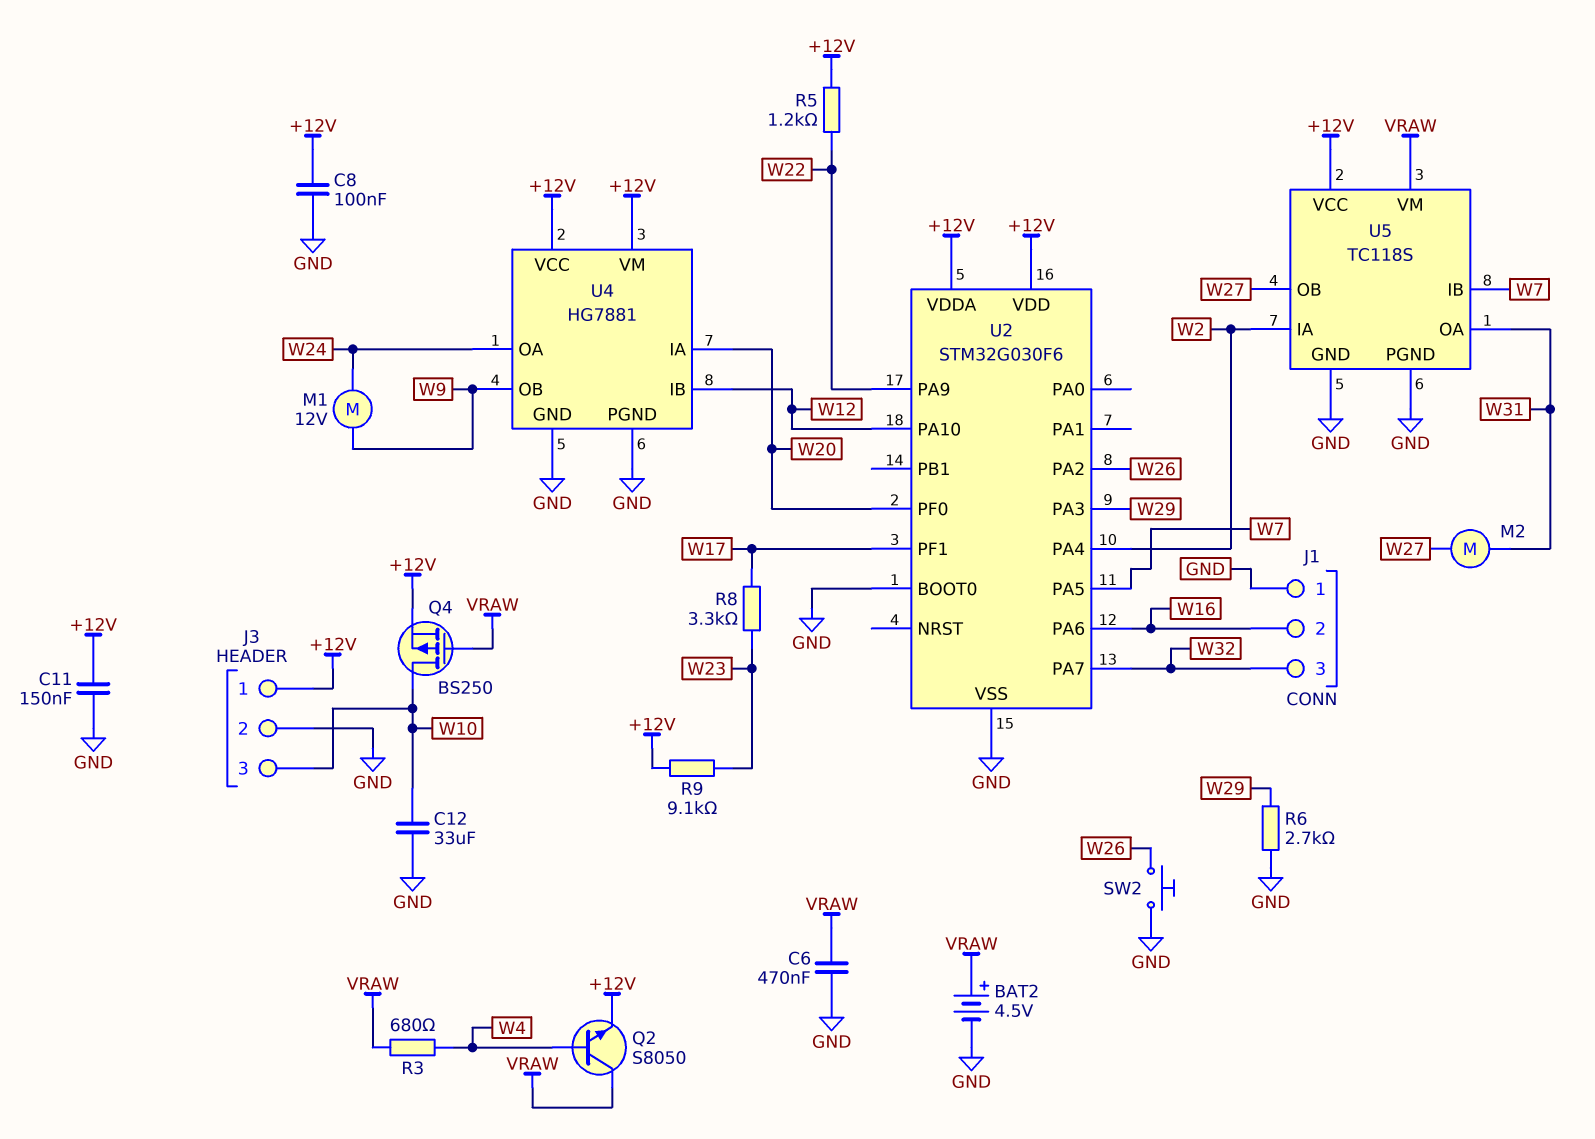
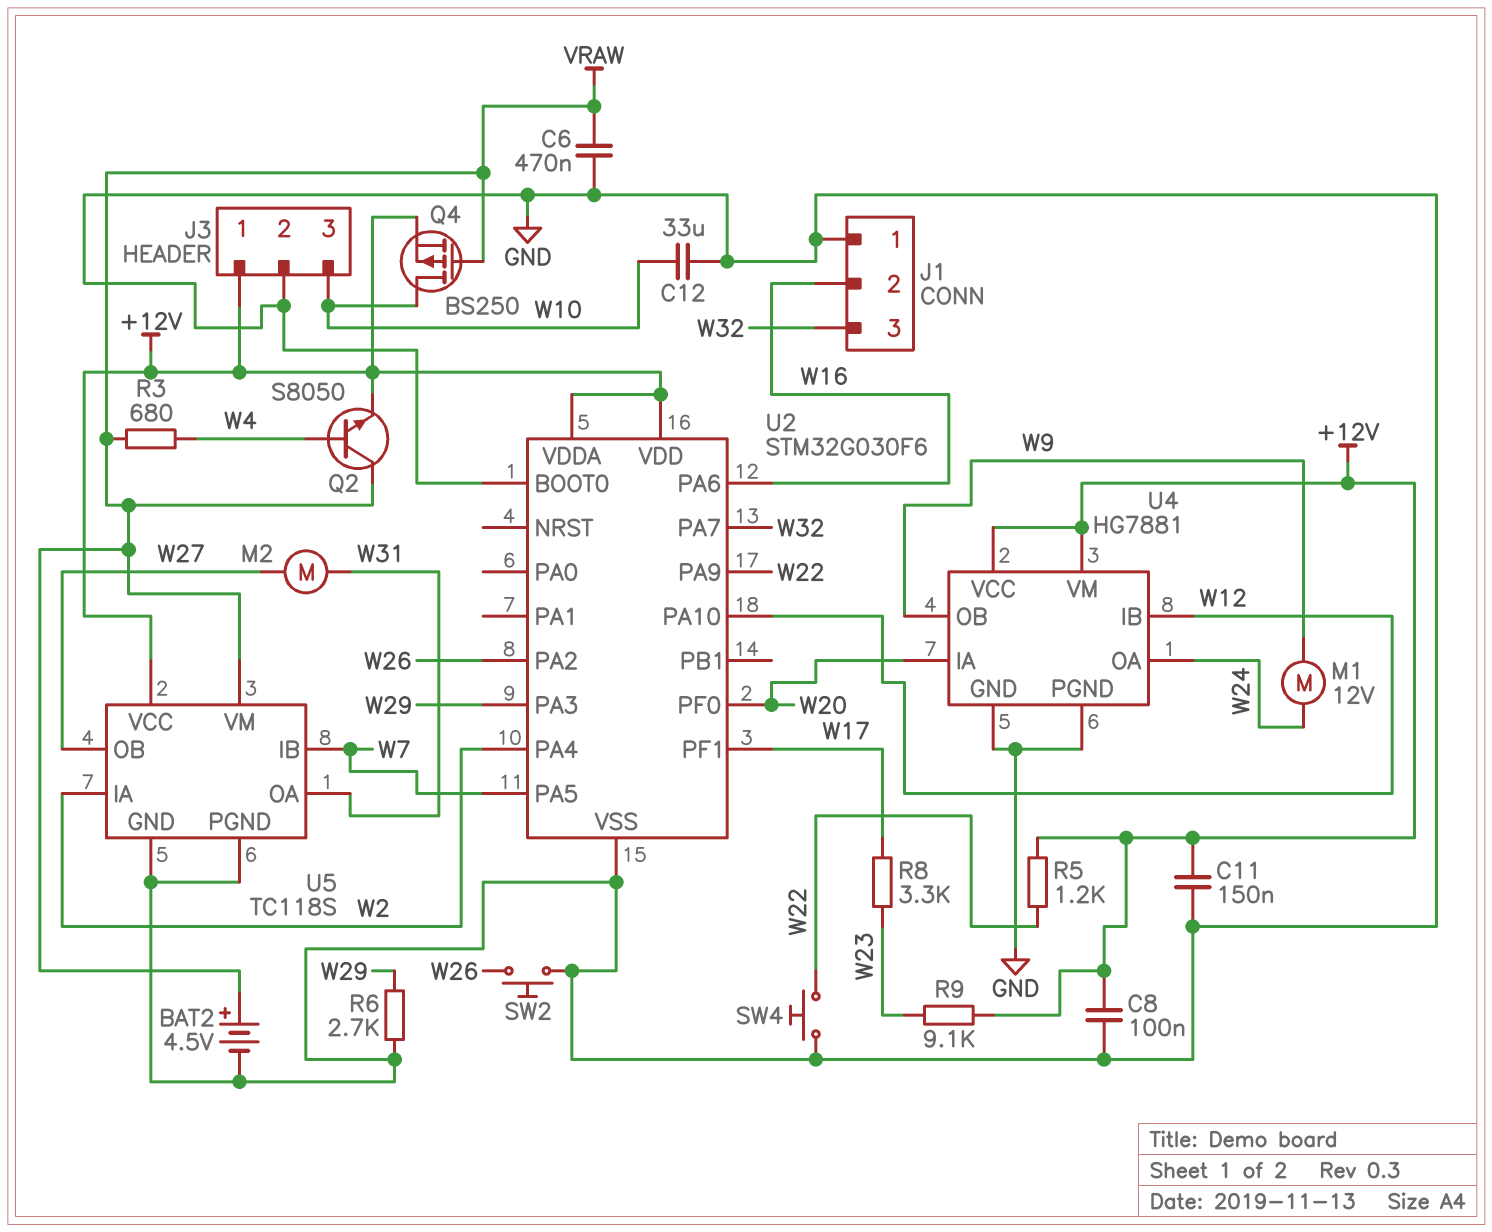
SW4: none -> button (GND, W22)

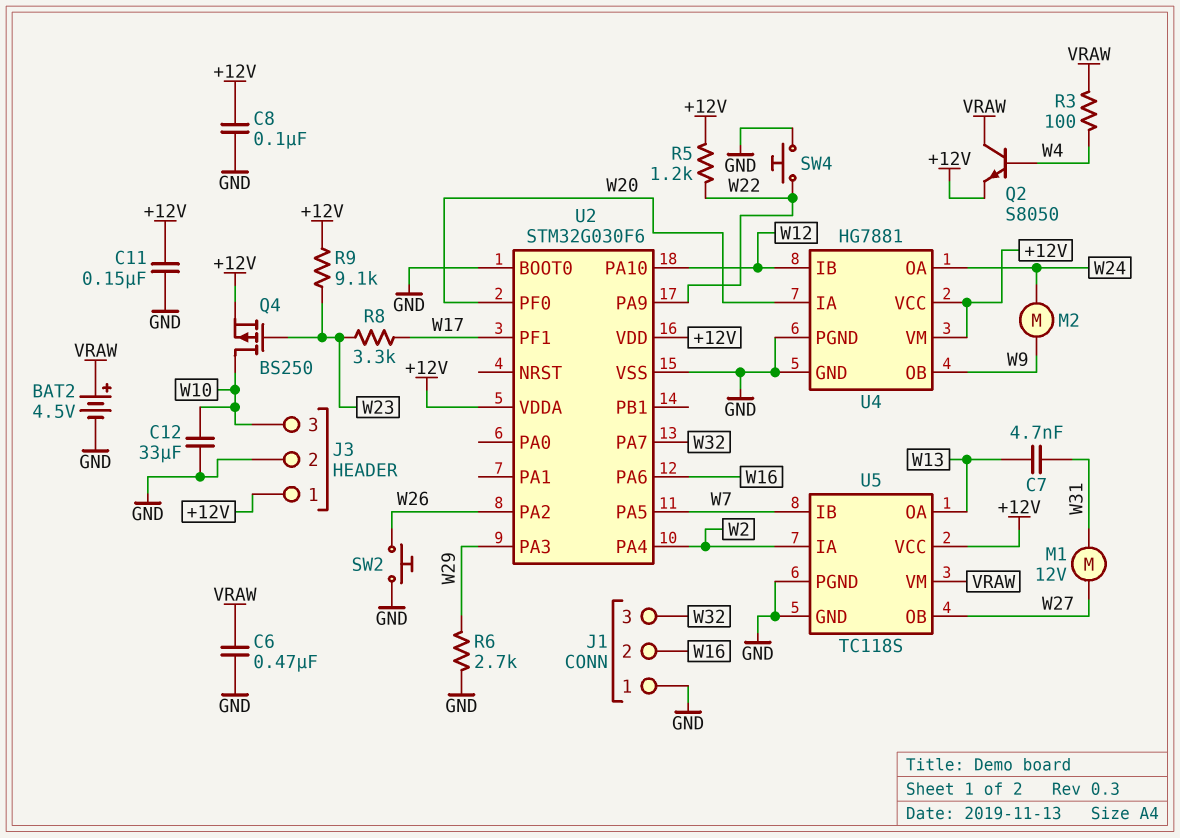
C7: none -> 4.7nF (W13, W31)
M1: motor 12V (W9, W24) -> motor 12V (W27, W31)
M2: motor (W27, W31) -> motor (W9, W24)
Q4: PMOS BS250 (G VRAW, D W10, S +12V) -> PMOS BS250 (G W23, D W10, S +12V)
R3: 680 (VRAW, W4) -> 100 (VRAW, W4)
U5 pin OA: W31 -> W13

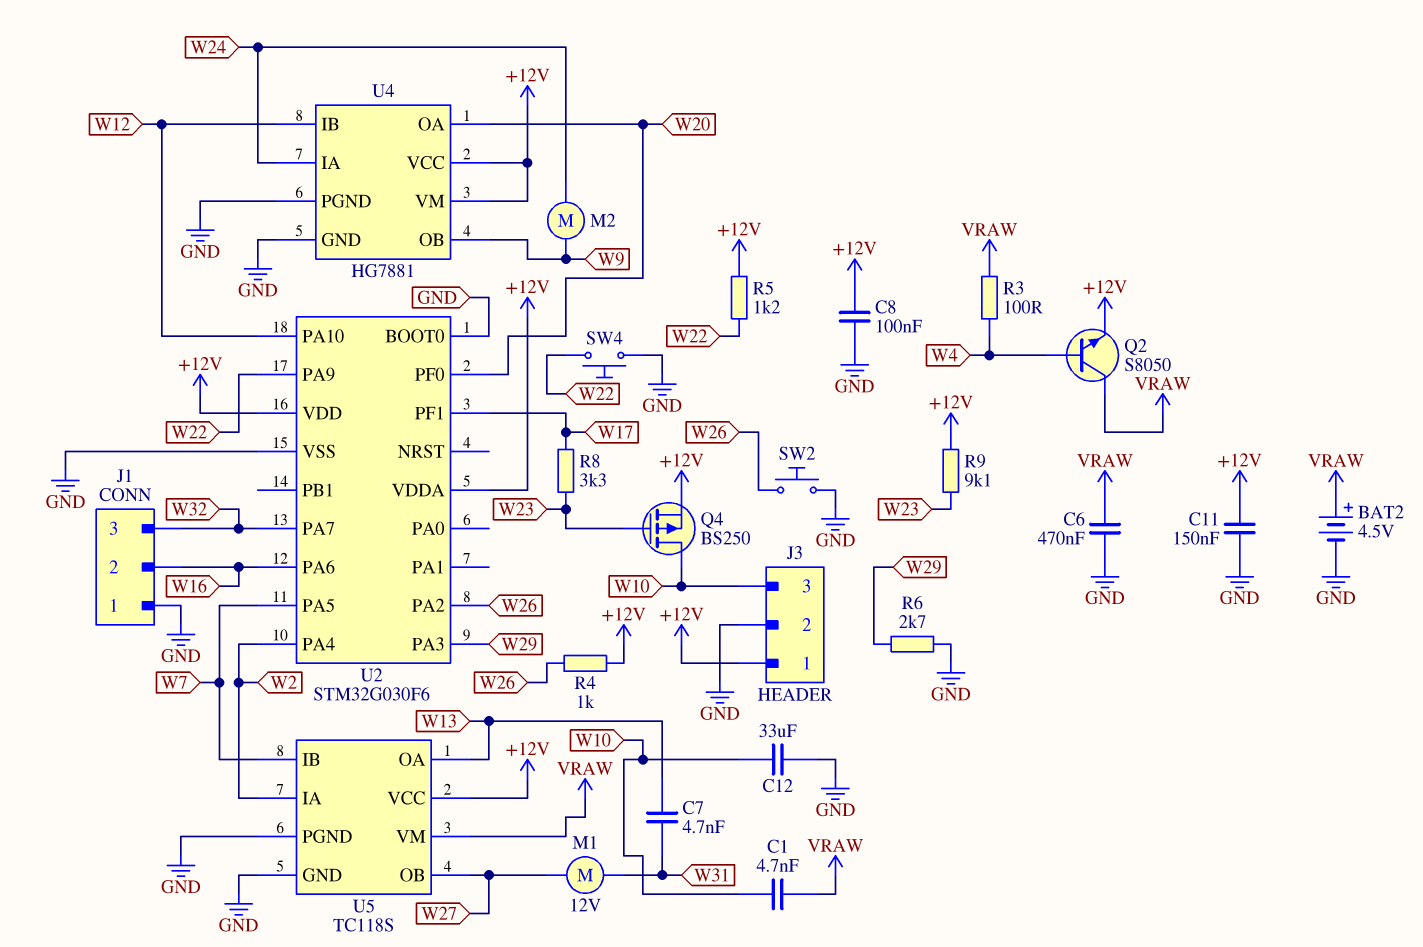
C1: none -> 4.7nF (VRAW, W10)
R4: none -> 1k (+12V, W26)
U4 pin IA: W20 -> W24
U4 pin OA: W24 -> W20

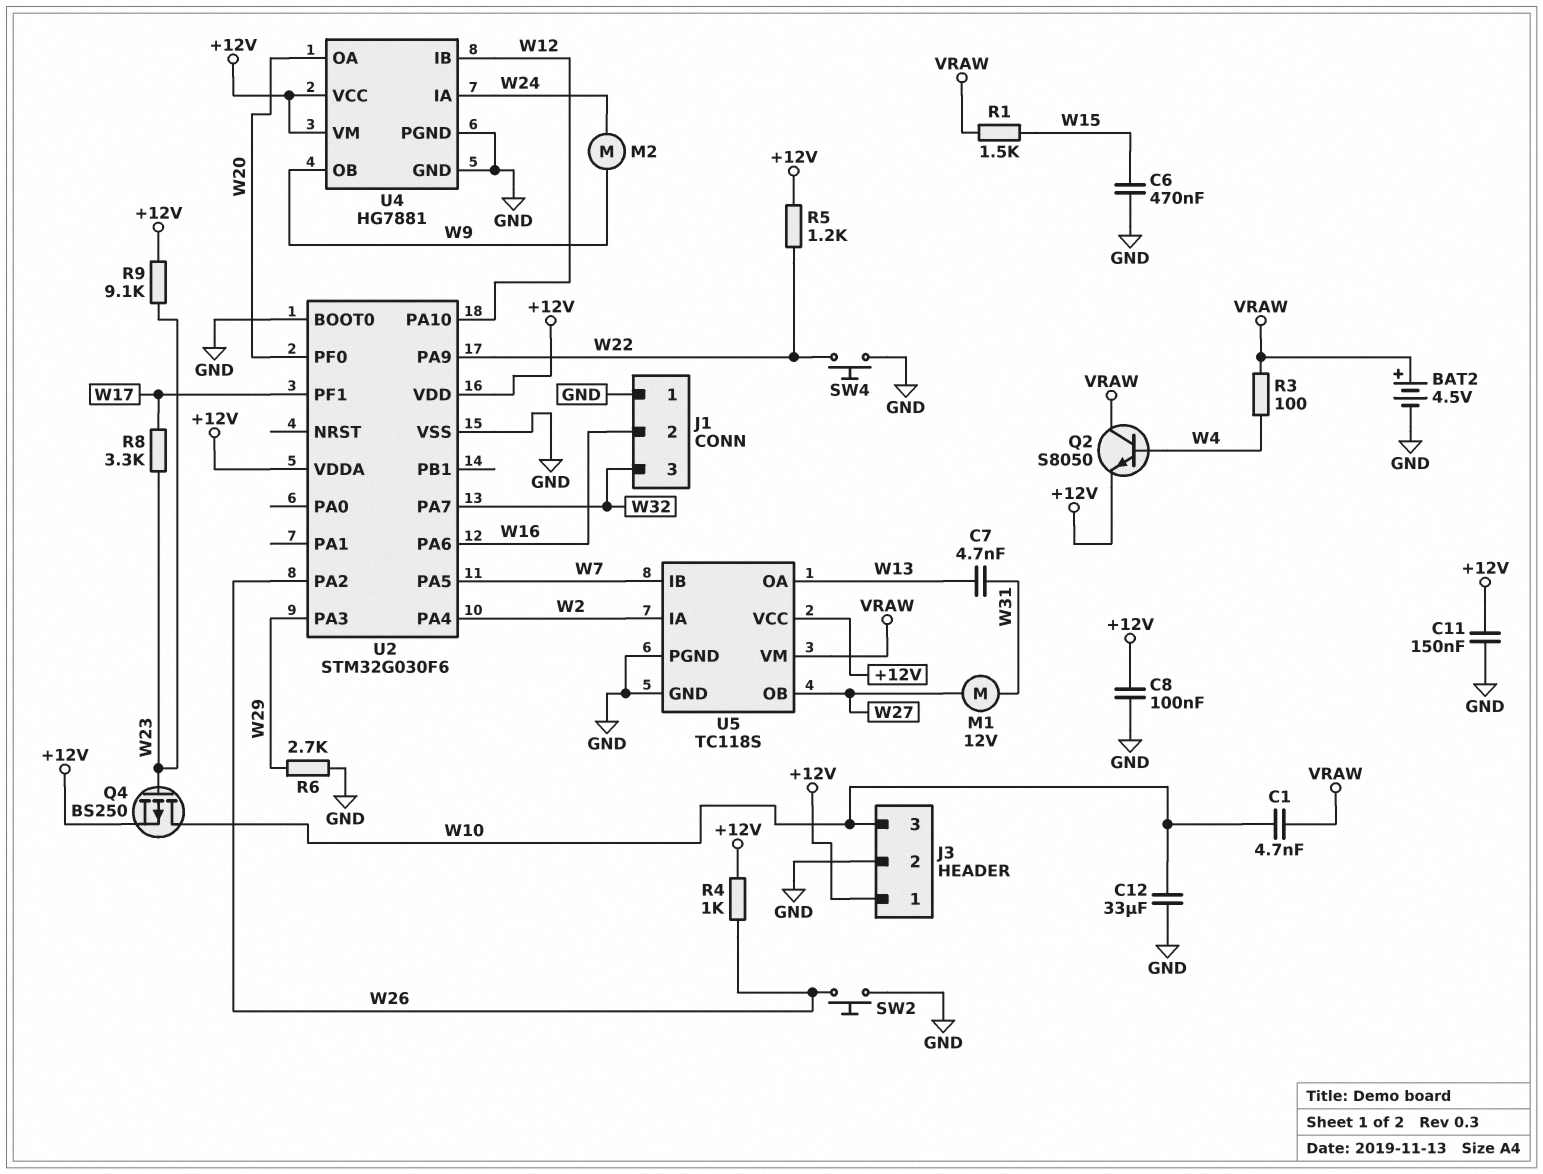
C6: 470nF (GND, VRAW) -> 470nF (GND, W15)
R1: none -> 1.5k (VRAW, W15)

